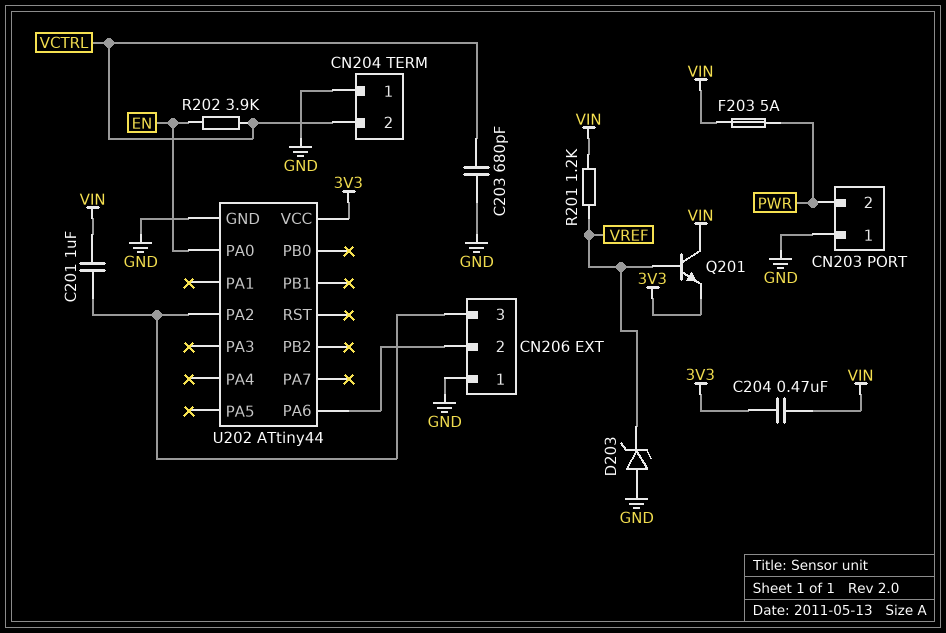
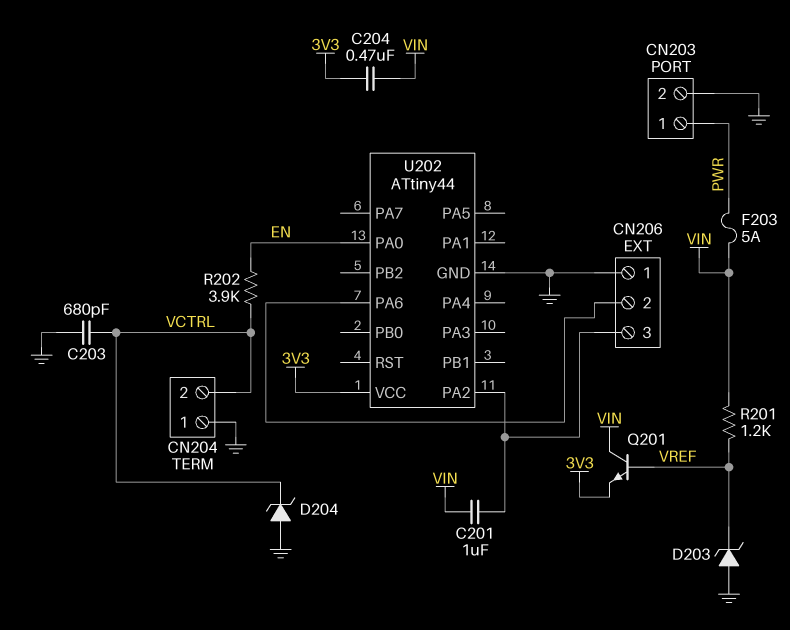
CN203 pin 1: GND -> PWR
CN203 pin 2: PWR -> GND
D204: none -> zener (A GND, K VCTRL)

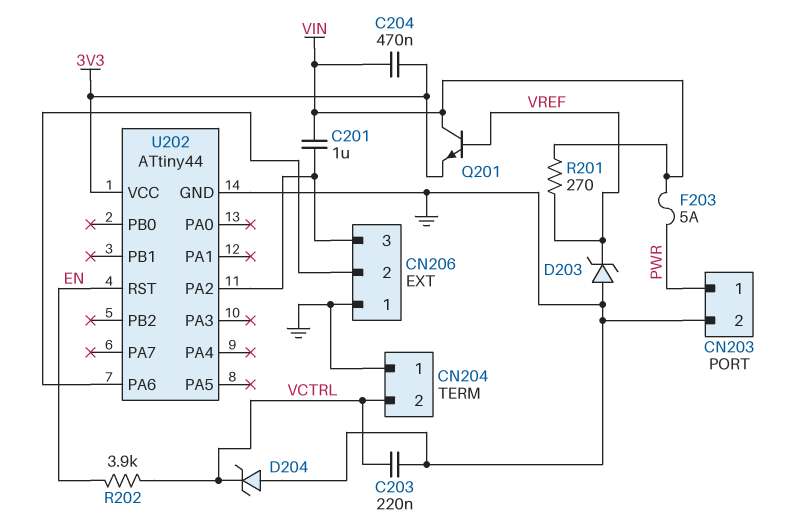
C203: 680pF (GND, VCTRL) -> 220nF (GND, VCTRL)
R201: 1.2k (VIN, VREF) -> 270 (VIN, VREF)
U202 pin PA0: EN -> none
U202 pin RST: none -> EN

